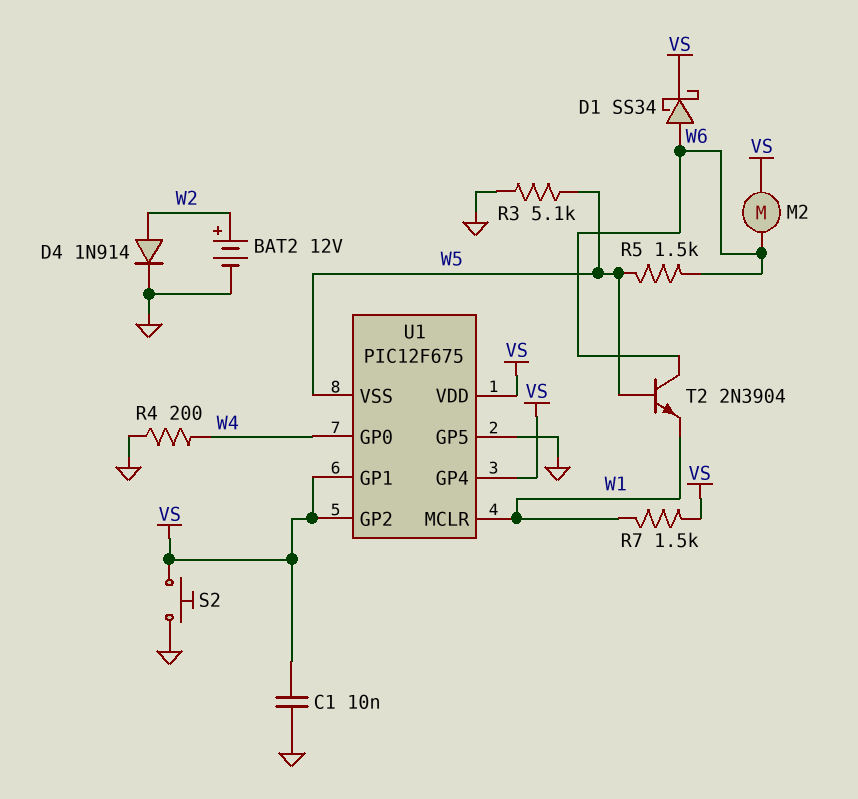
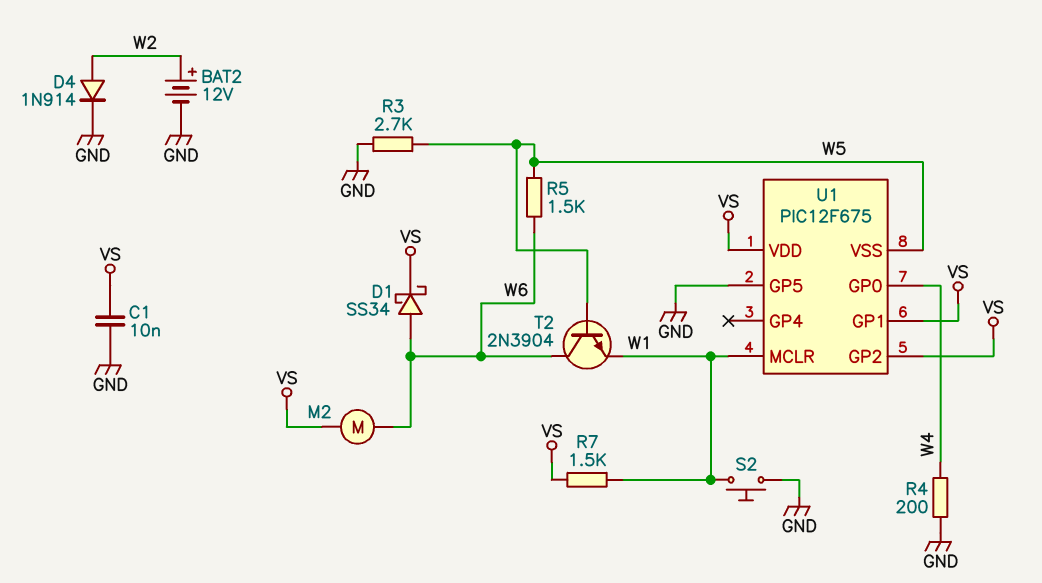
R3: 5.1k (GND, W5) -> 2.7k (GND, W5)
S2: button (GND, VS) -> button (GND, W1)
U1 pin GP4: VS -> none

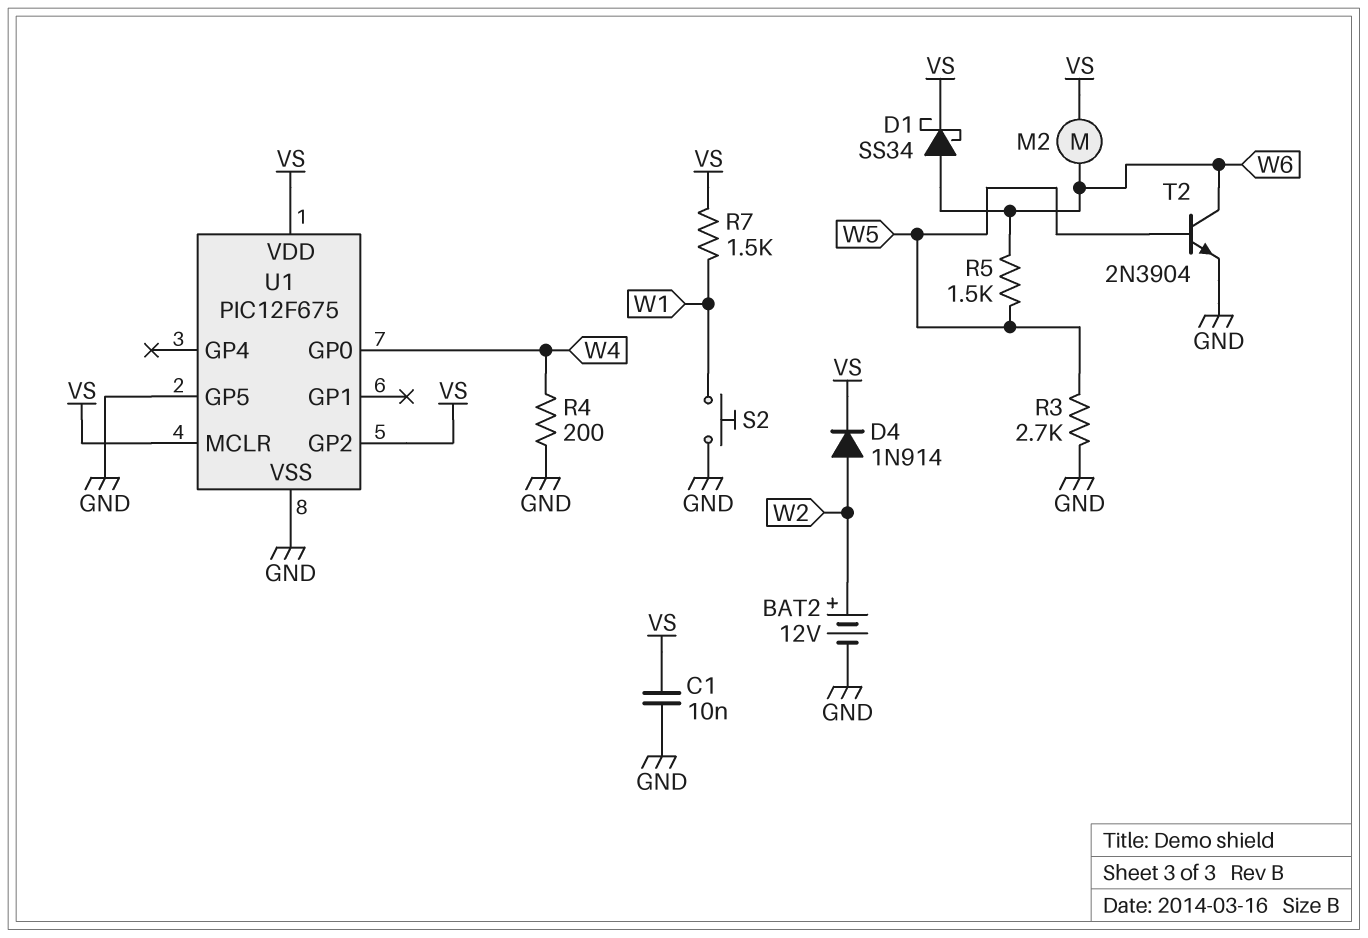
D4: diode 1N914 (A W2, K GND) -> diode 1N914 (A W2, K VS)
T2: NPN 2N3904 (B W5, C W6, E W1) -> NPN 2N3904 (B W5, C W6, E GND)
U1 pin GP1: VS -> none
U1 pin MCLR: W1 -> VS
U1 pin VSS: W5 -> GND

